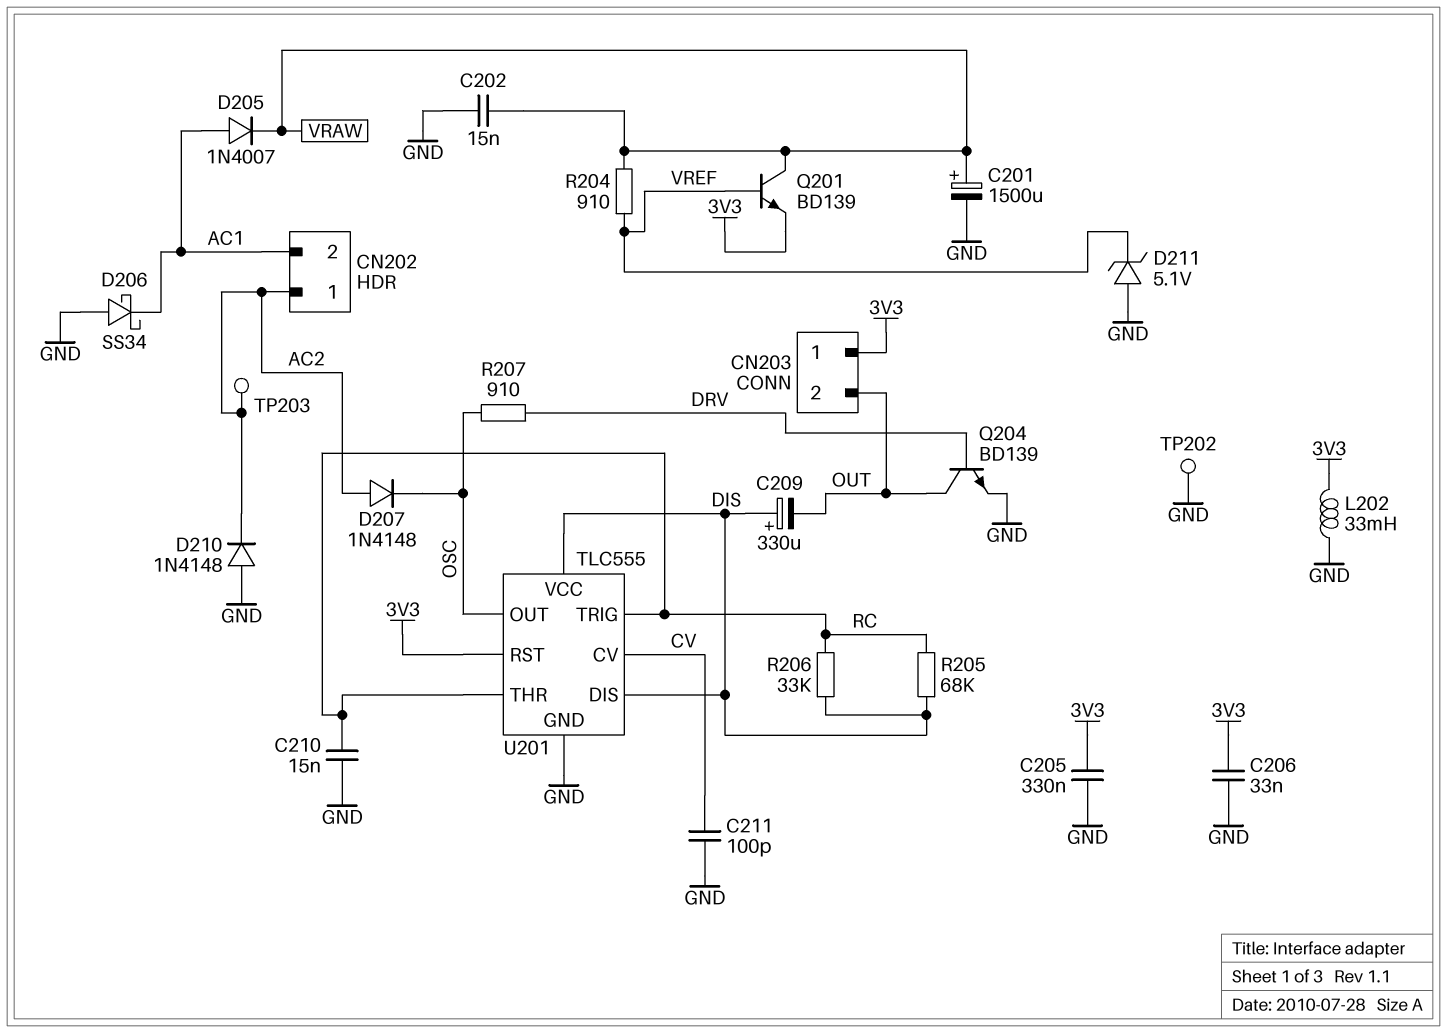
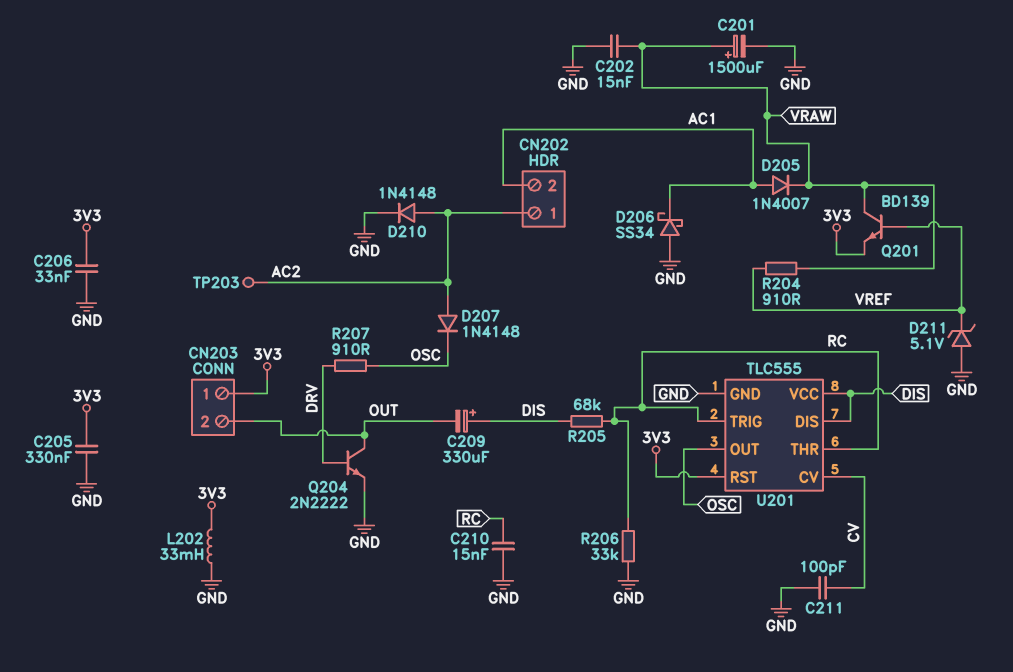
D210: diode 1N4148 (A GND, K AC2) -> diode 1N4148 (A AC2, K GND)
Q204: NPN BD139 (B DRV, C OUT, E GND) -> NPN 2N2222 (B DRV, C OUT, E GND)
R206: 33k (DIS, RC) -> 33k (GND, RC)
TP202: test point (GND) -> none

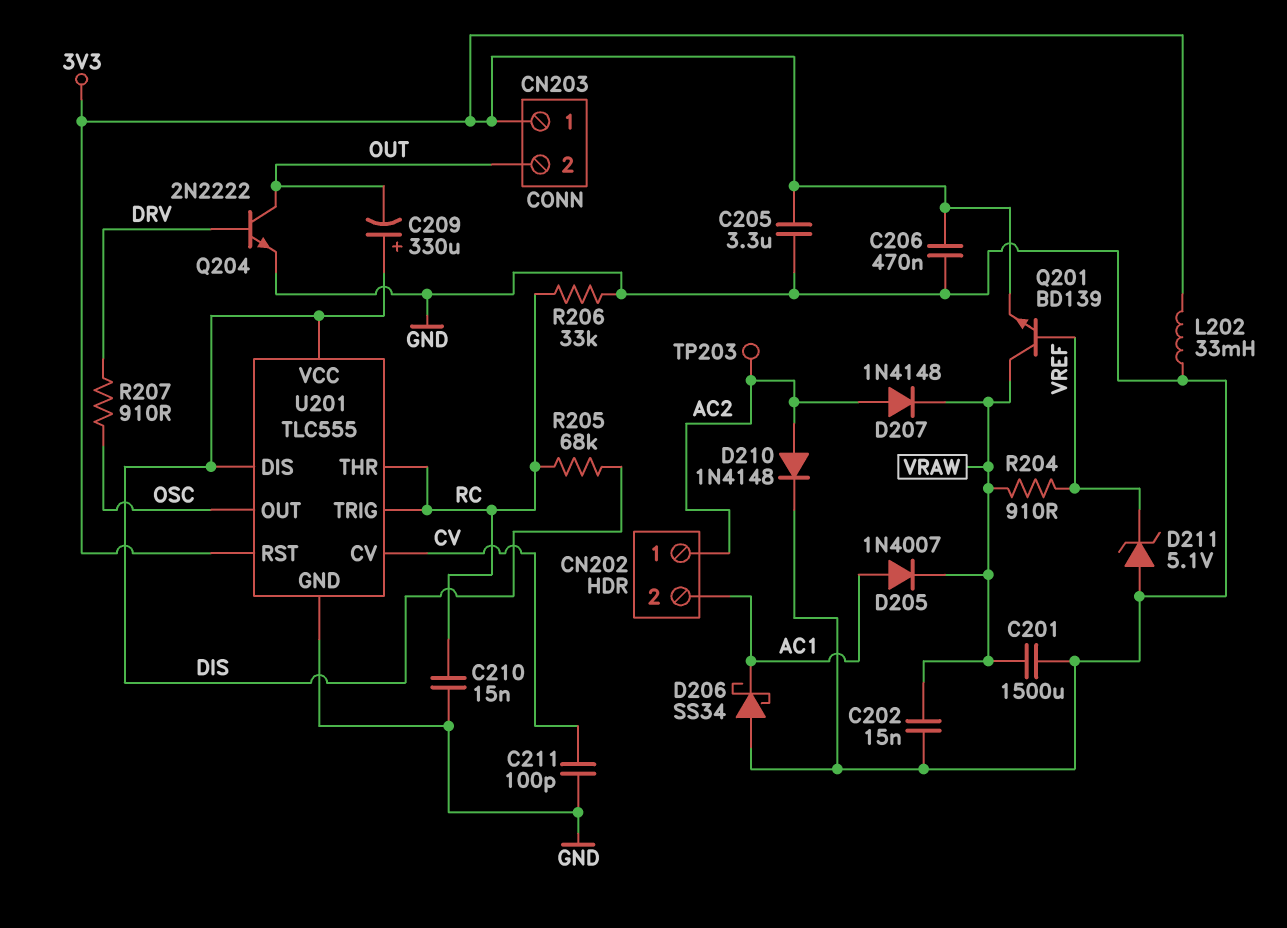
C201: 1500uF (plus VRAW, minus GND) -> 1500uF (GND, VRAW)
C205: 330nF (3V3, GND) -> 3.3uF (3V3, GND)
C206: 33nF (3V3, GND) -> 470nF (3V3, GND)
D207: diode 1N4148 (A AC2, K OSC) -> diode 1N4148 (A AC2, K VRAW)

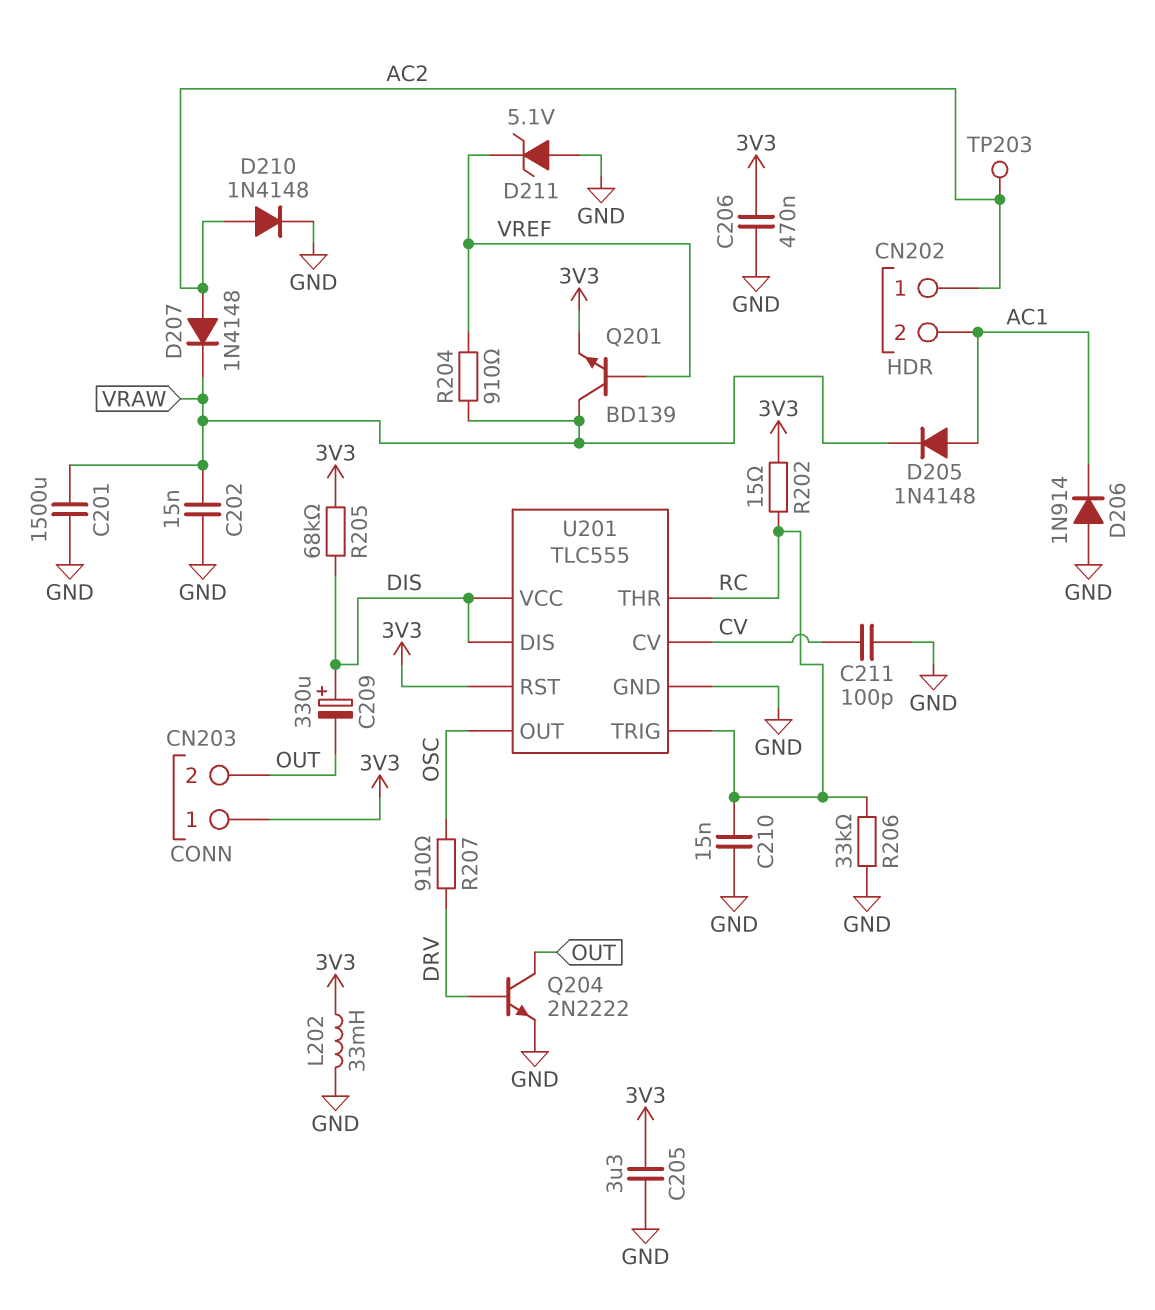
D205: diode 1N4007 (A AC1, K VRAW) -> diode 1N4148 (A AC1, K VRAW)
D206: schottky SS34 (A GND, K AC1) -> diode 1N914 (A GND, K AC1)
R202: none -> 15 (3V3, RC)
R205: 68k (DIS, RC) -> 68k (3V3, DIS)

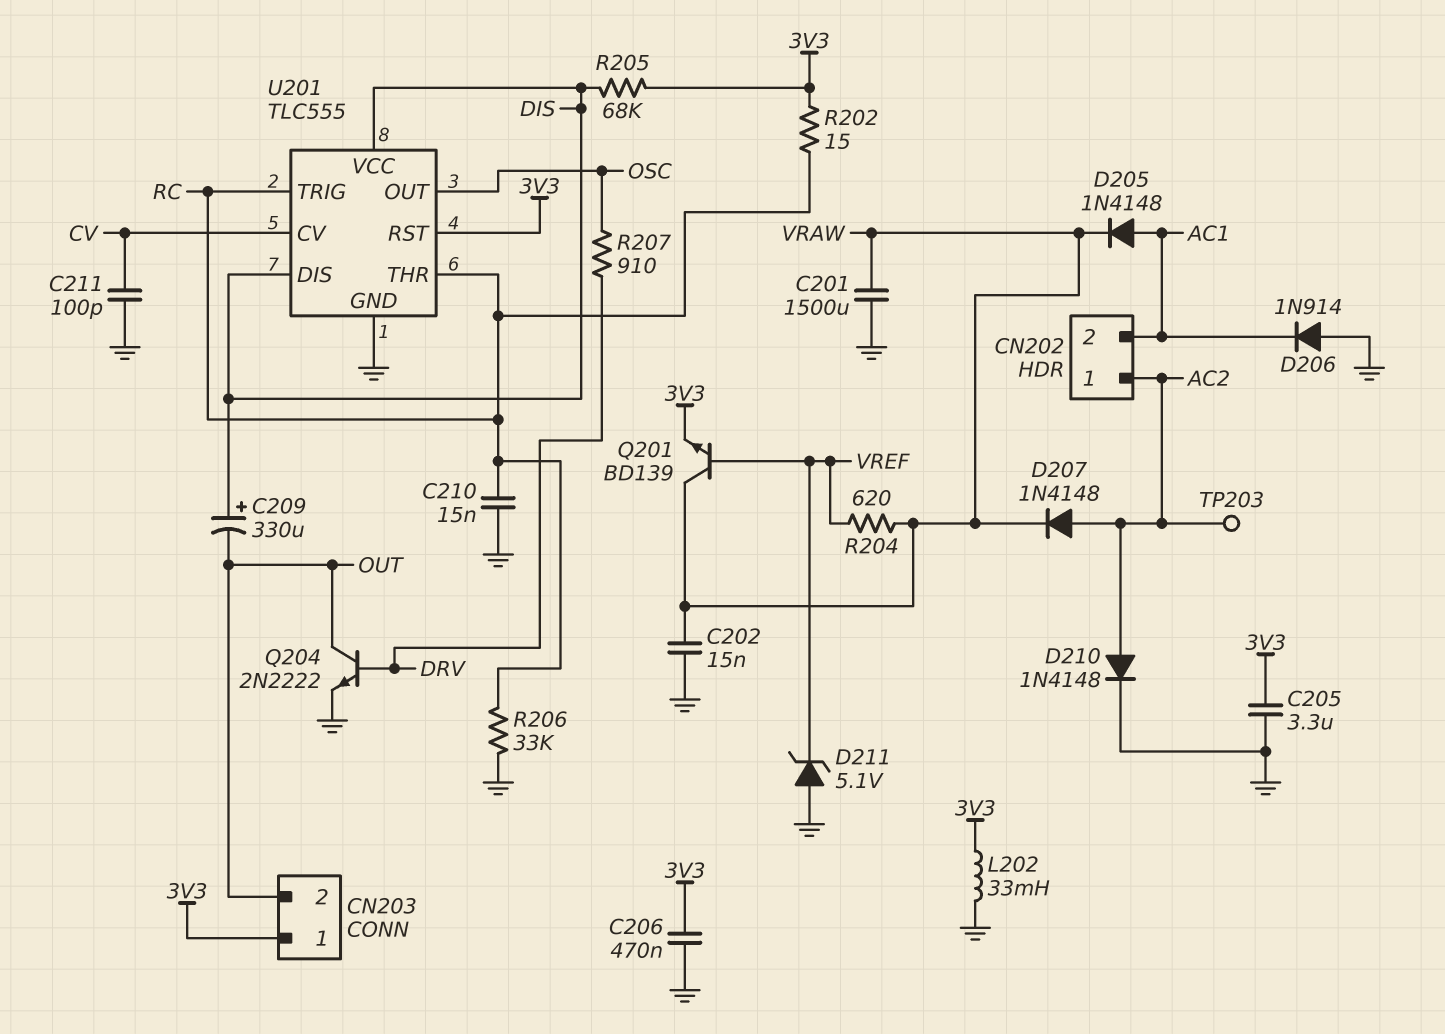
R204: 910 (VRAW, VREF) -> 620 (VRAW, VREF)

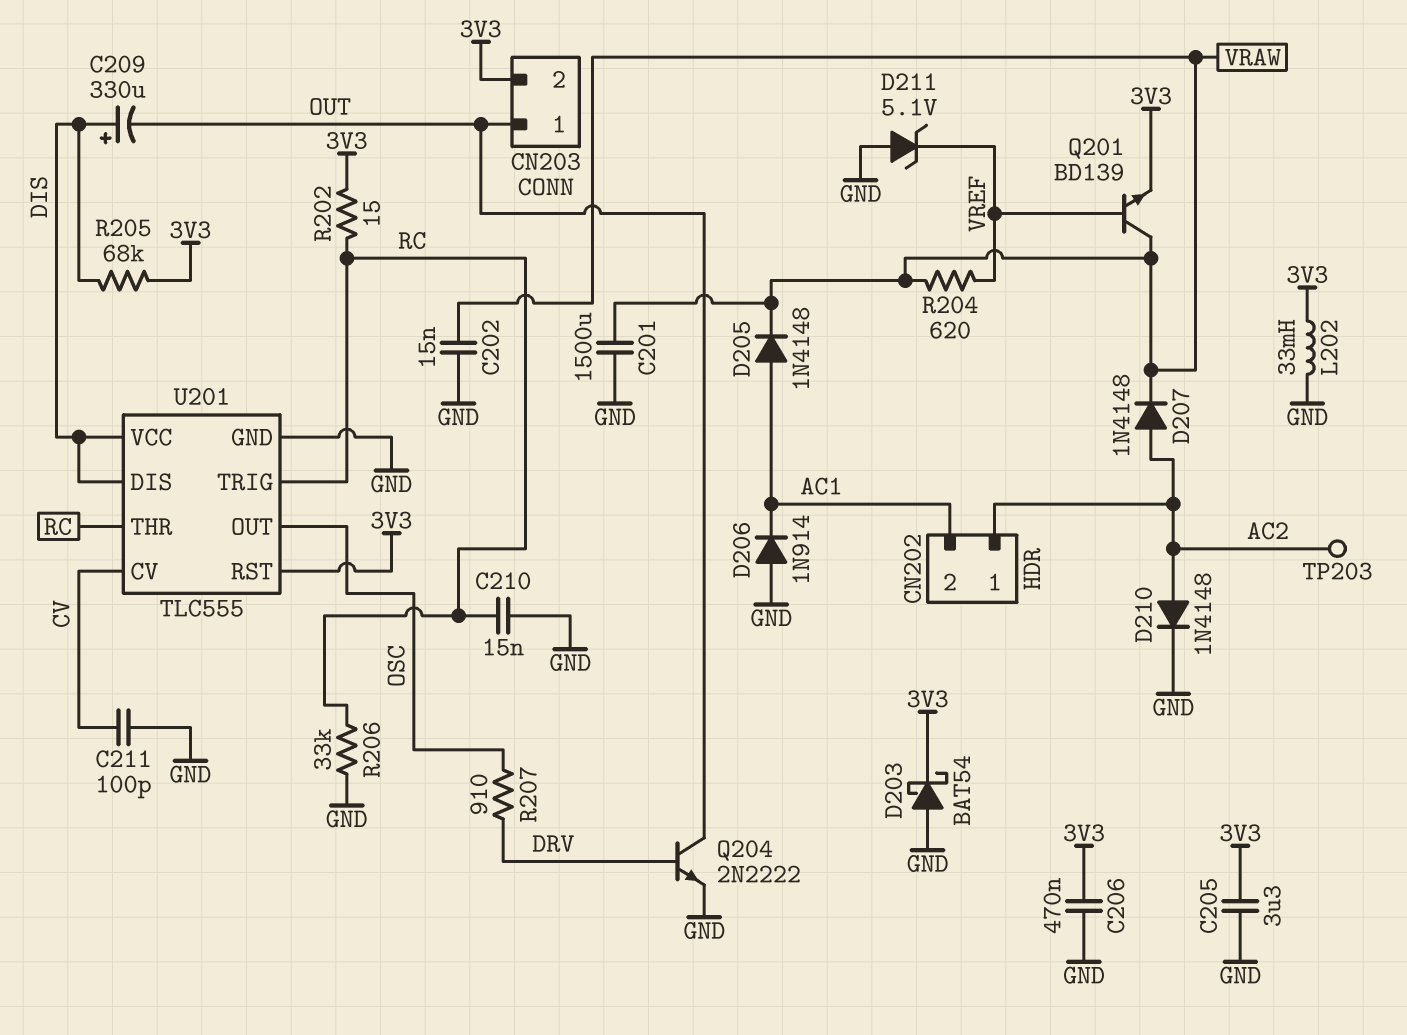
CN203 pin 1: 3V3 -> OUT
CN203 pin 2: OUT -> 3V3
D203: none -> schottky BAT54 (A GND, K 3V3)

